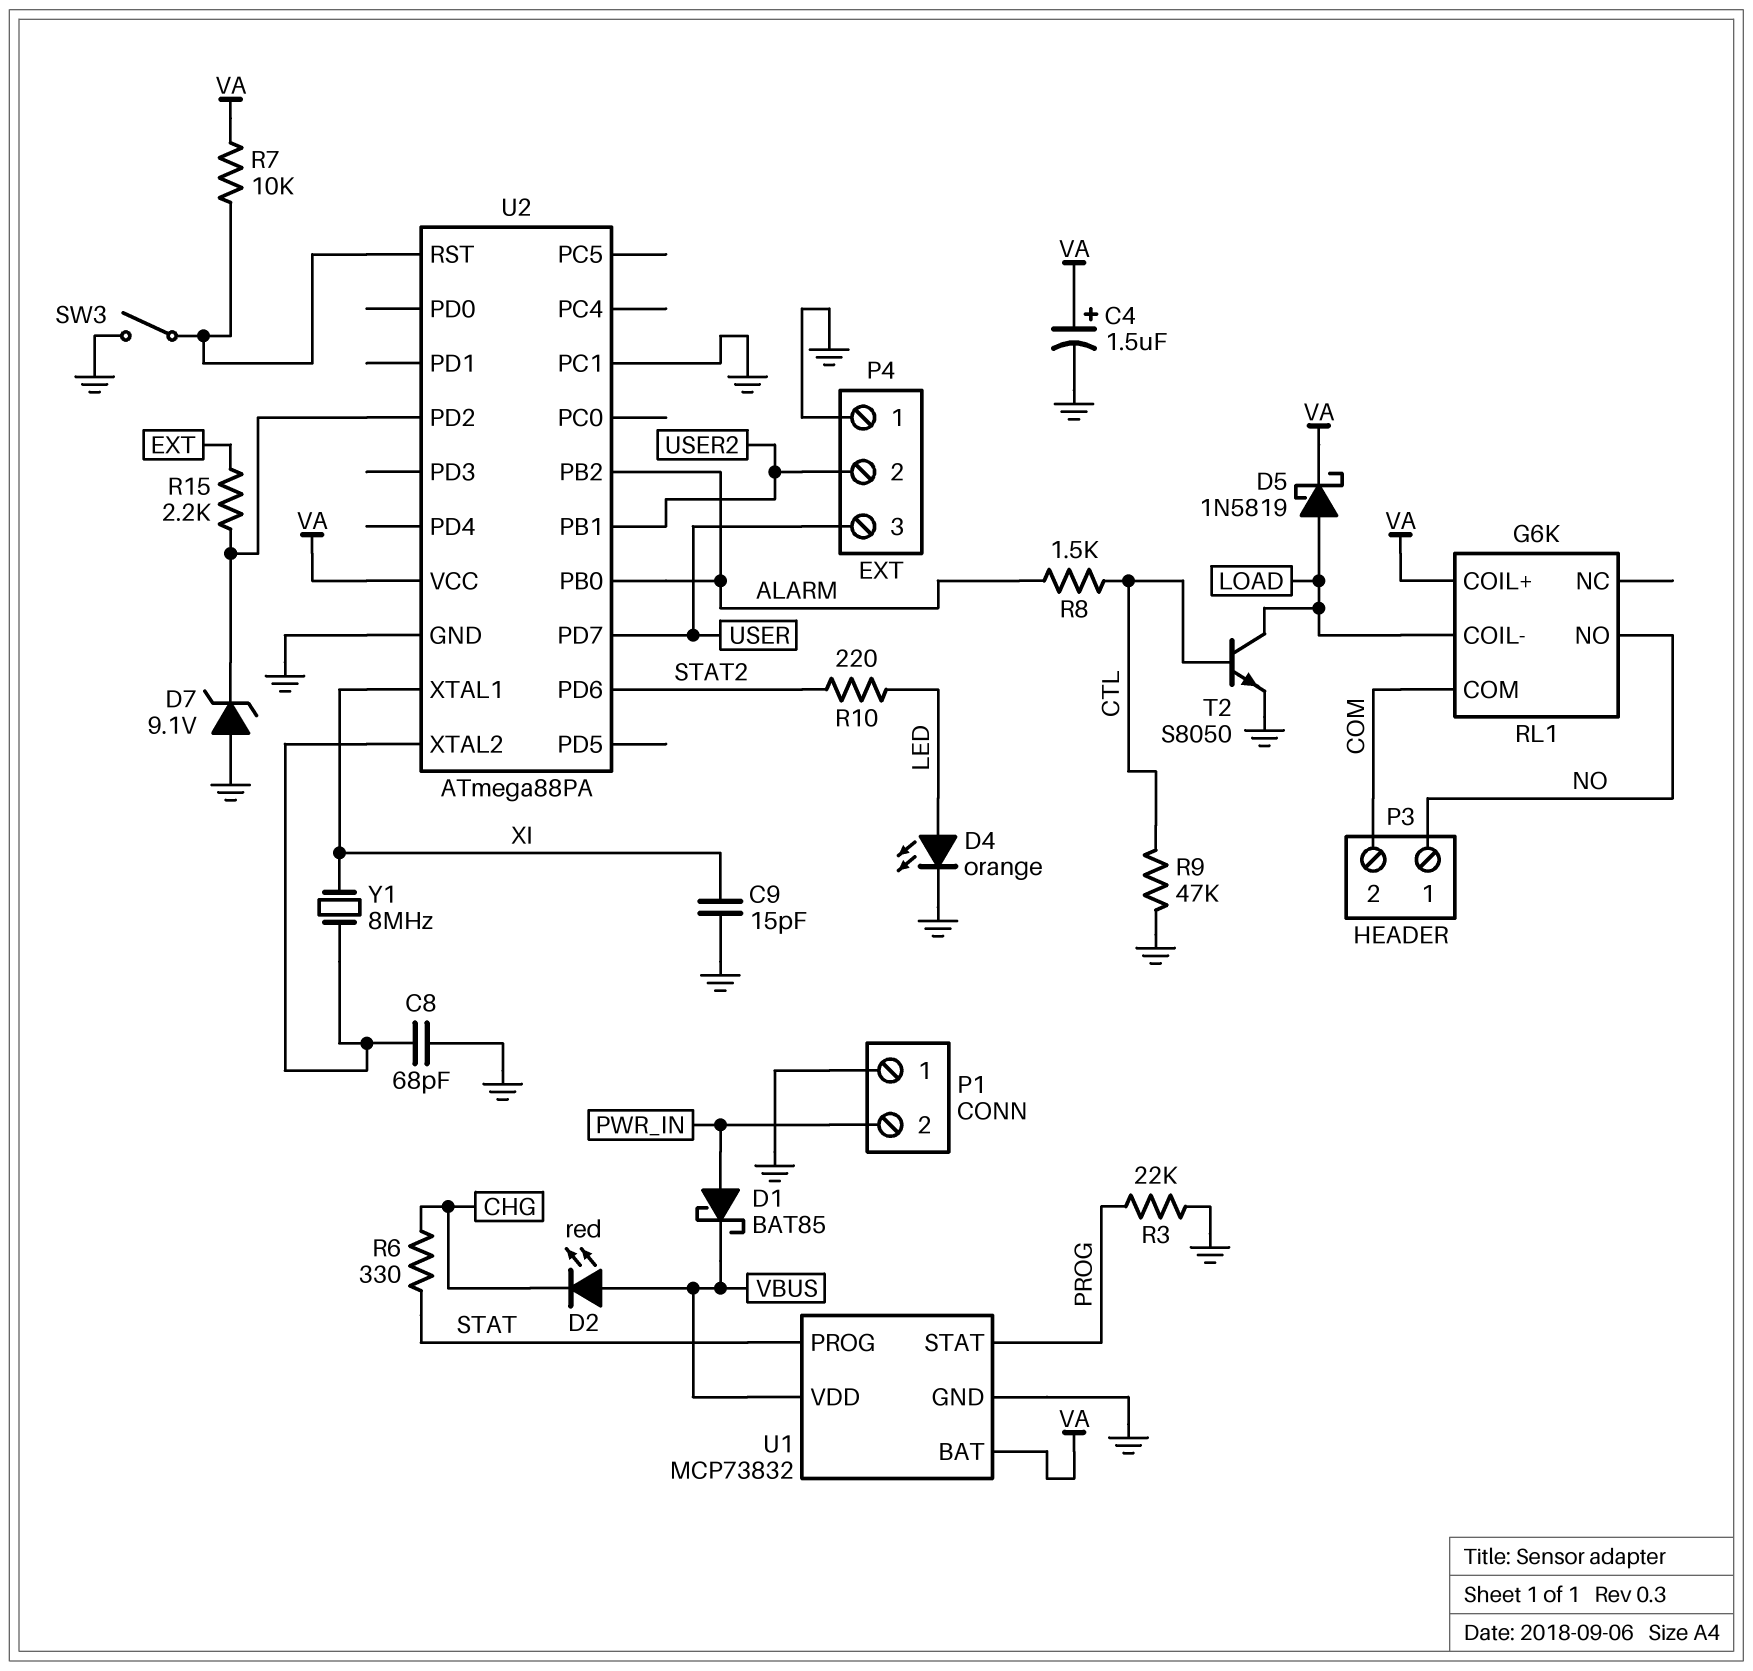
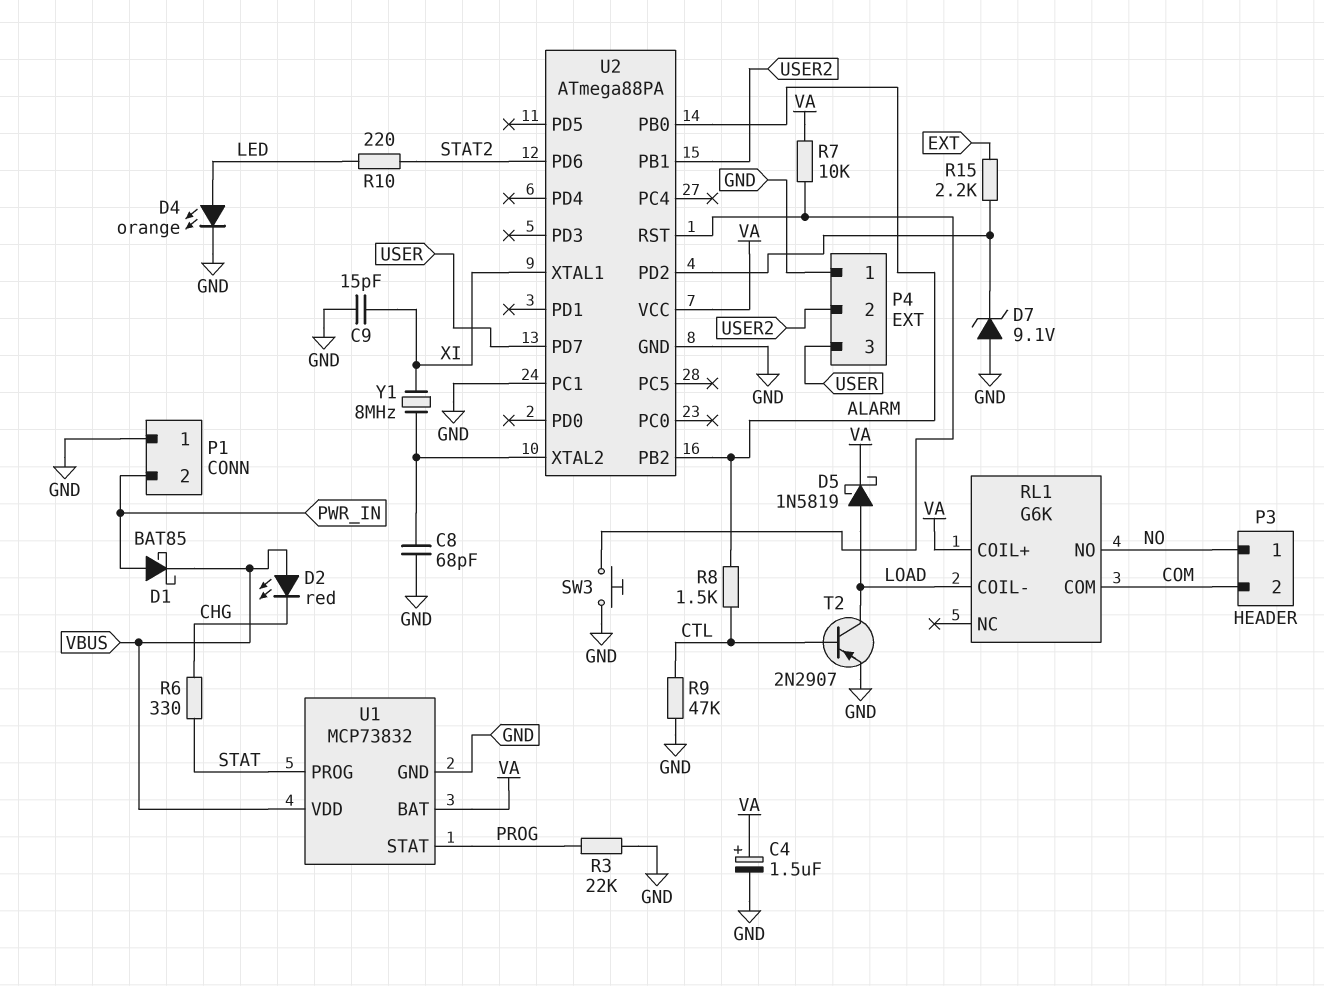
SW3: switch (GND, U2/RST) -> button (GND, U2/RST)
T2: NPN S8050 (B CTL, C LOAD, E GND) -> PNP 2N2907 (B CTL, C LOAD, E GND)

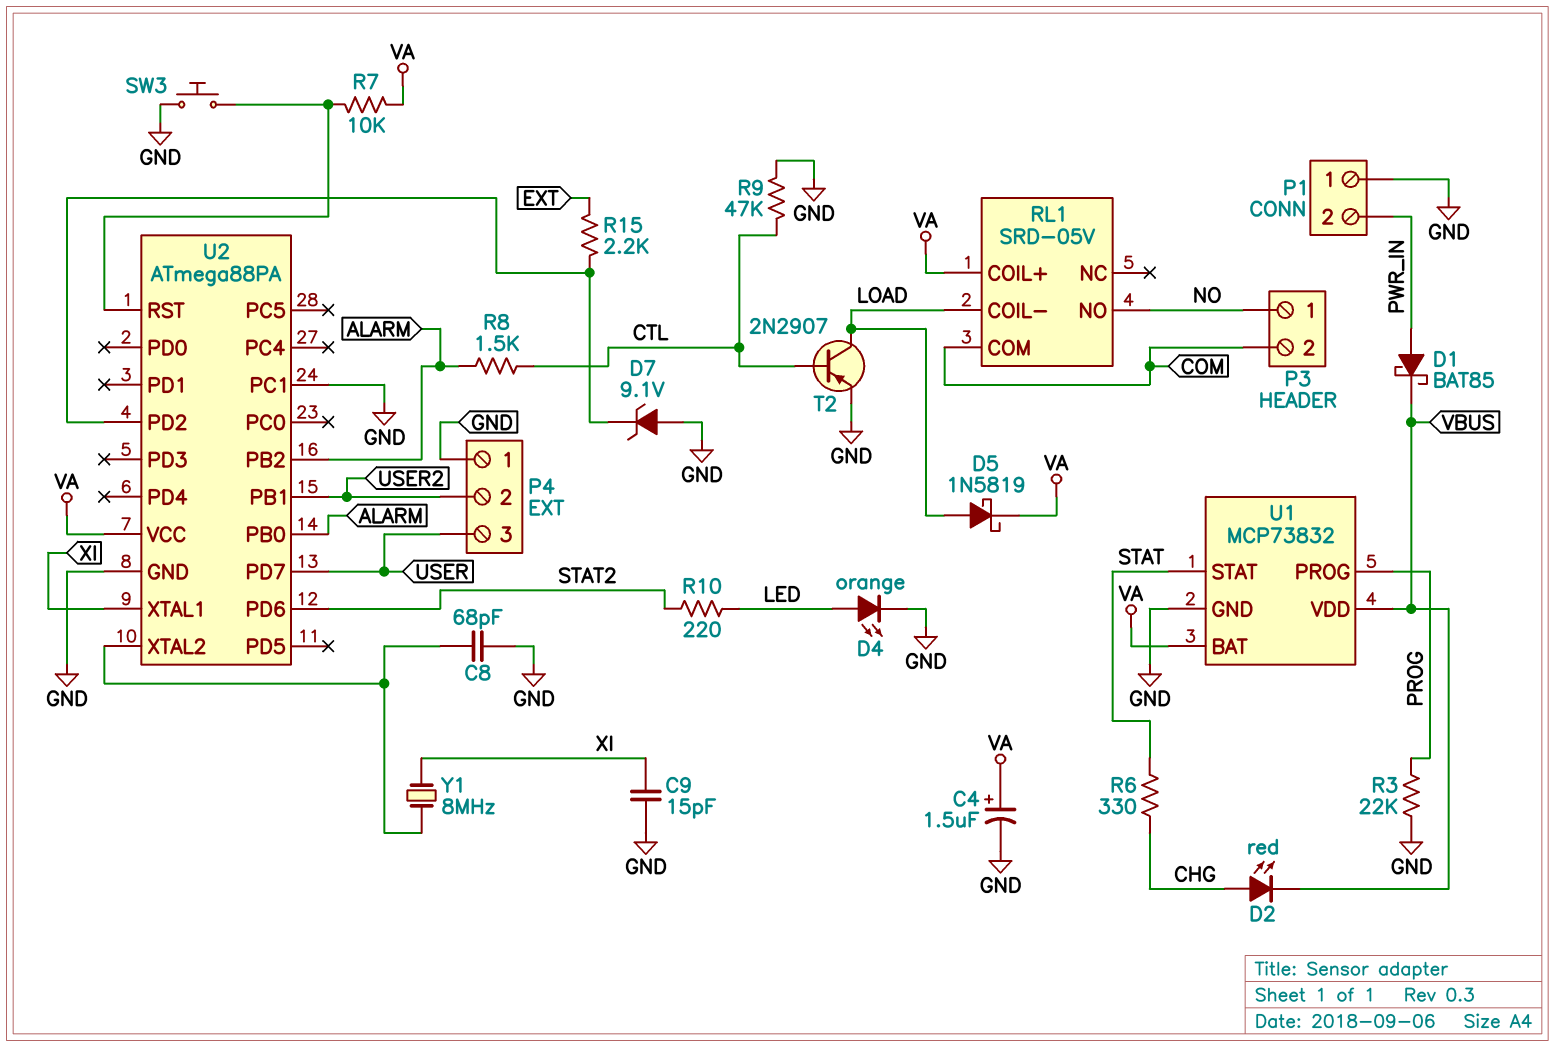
D2: LED red (A VBUS, K CHG) -> LED red (A CHG, K VBUS)
RL1: G6K -> SRD-05V
U1 pin PROG: STAT -> PROG
U1 pin STAT: PROG -> STAT

